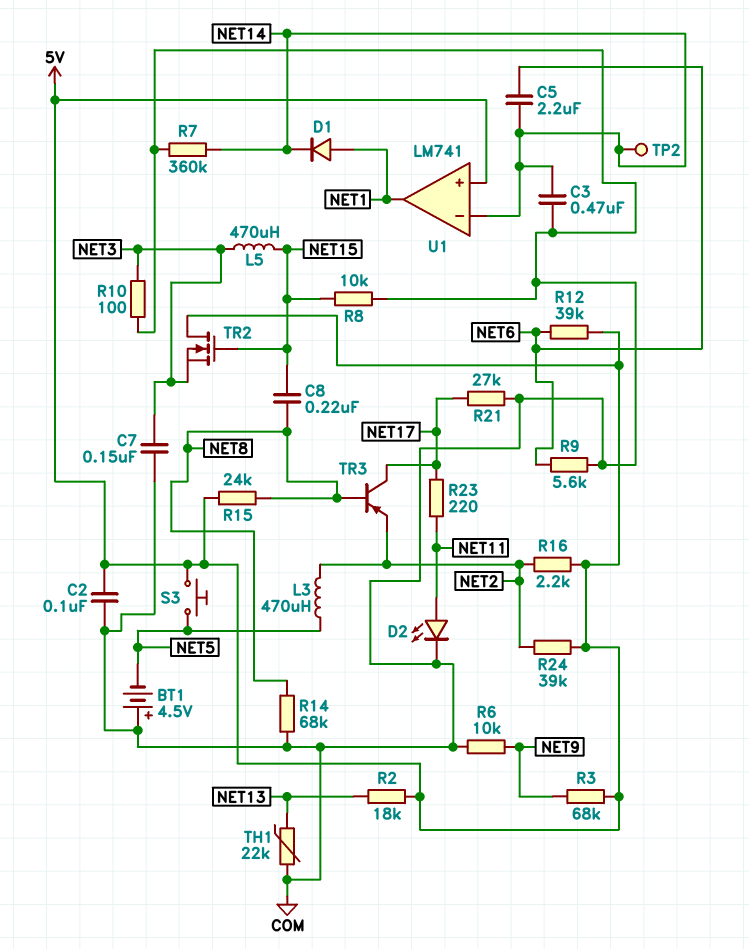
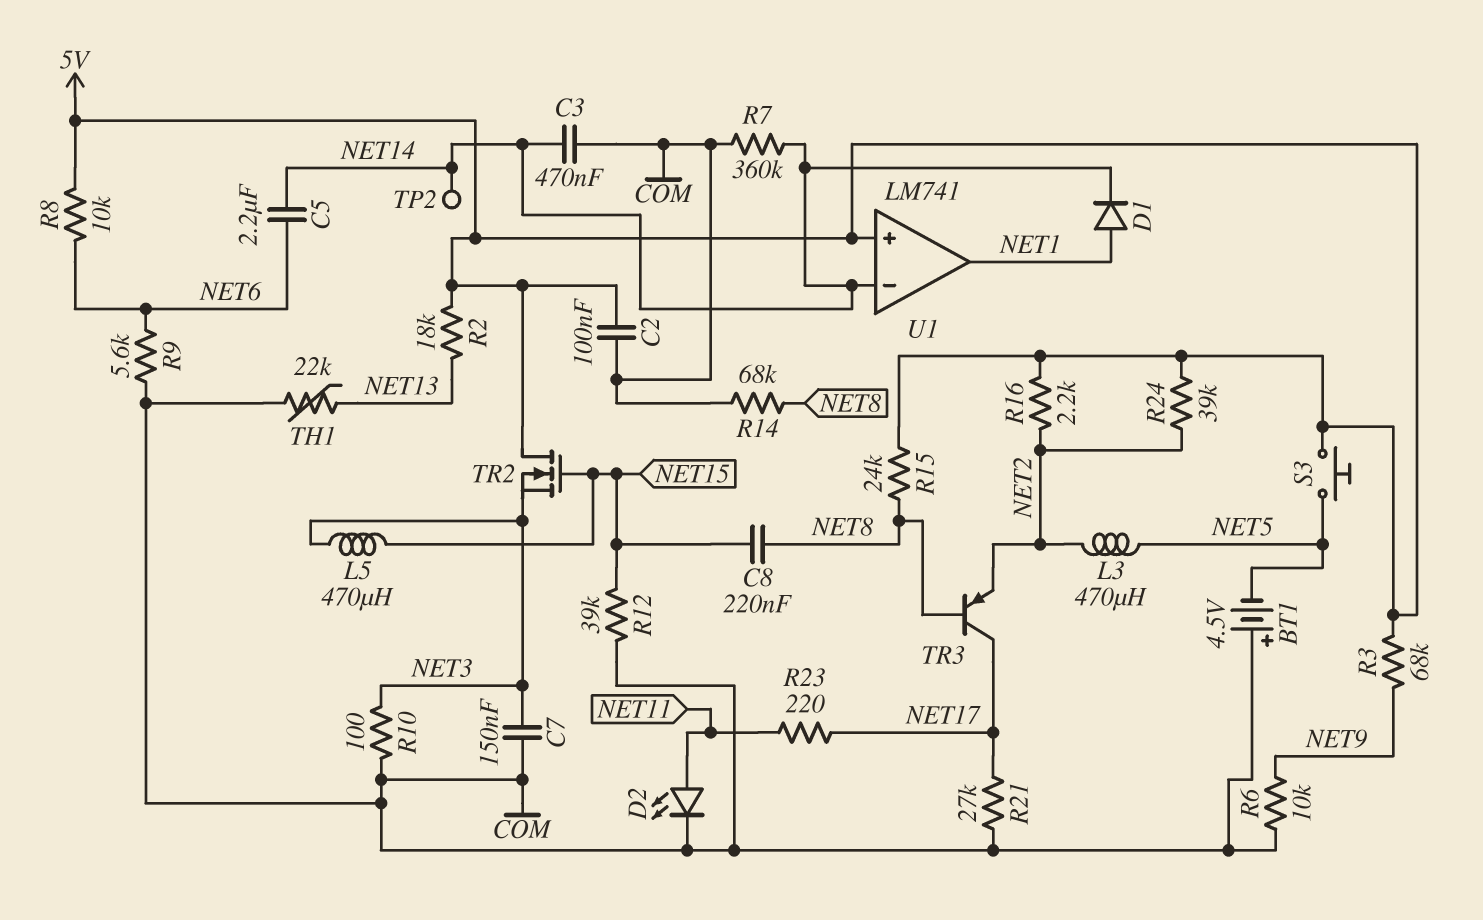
R8: 10k (COM, NET15) -> 10k (5V, NET6)
R12: 39k (5V, NET6) -> 39k (COM, NET15)

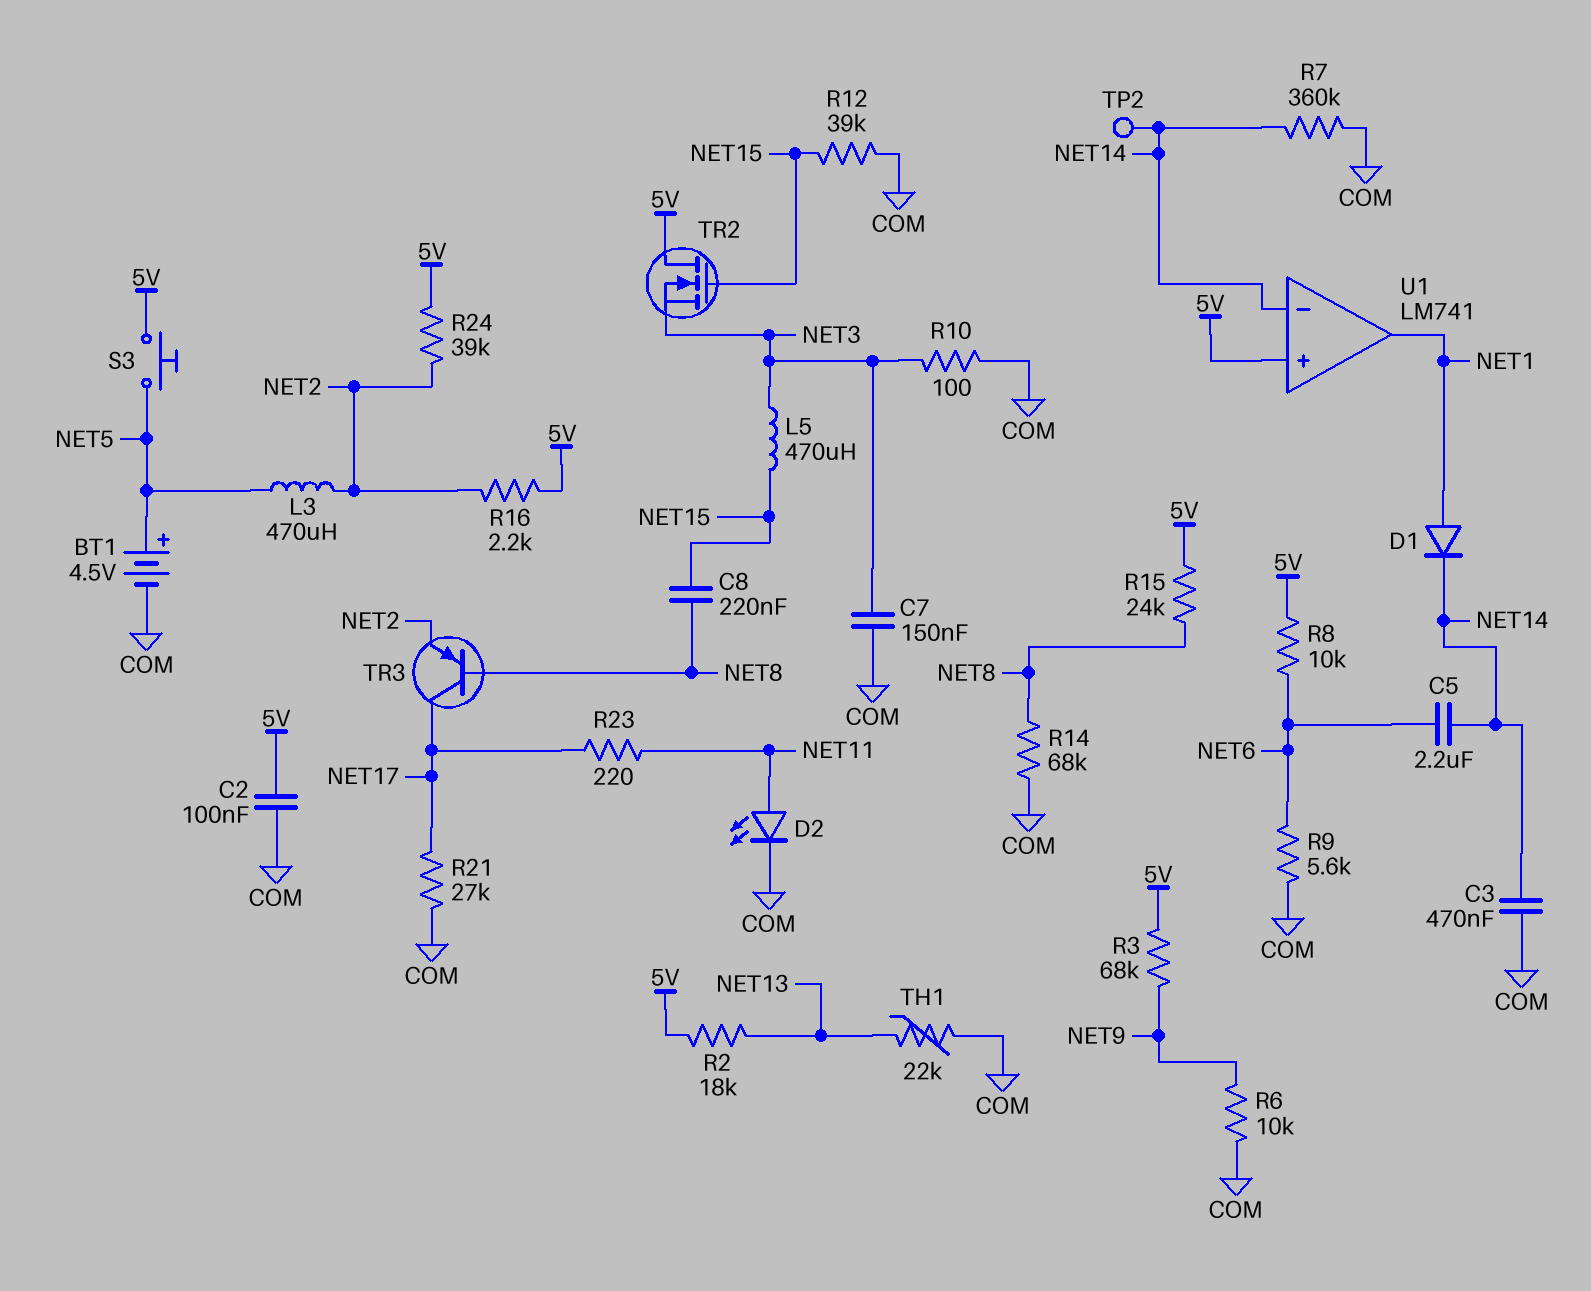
BT1: 4.5V (plus COM, minus NET5) -> 4.5V (plus NET5, minus COM)

